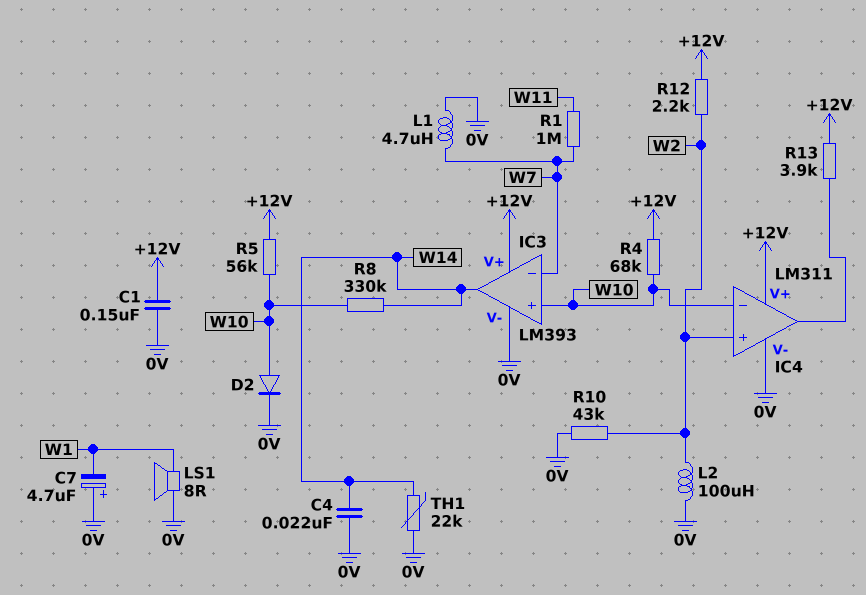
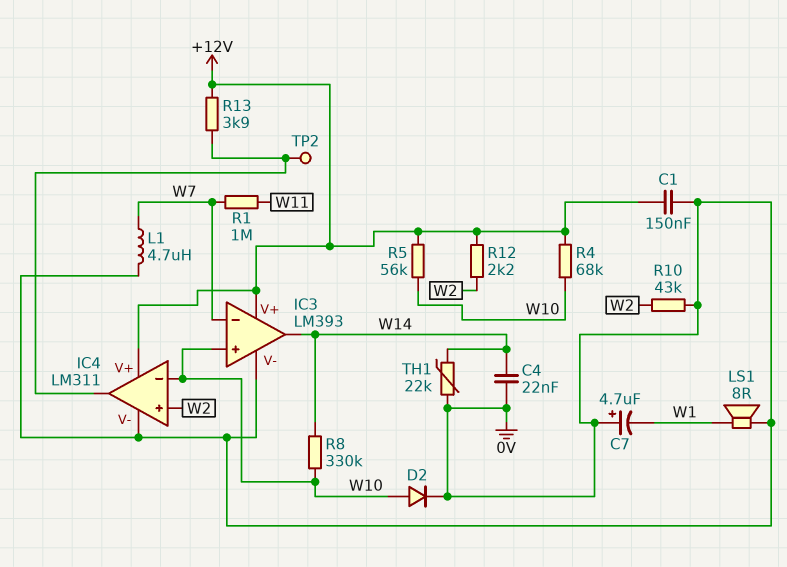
L2: 100uH (0V, W2) -> none
TP2: none -> test point (IC4/out)

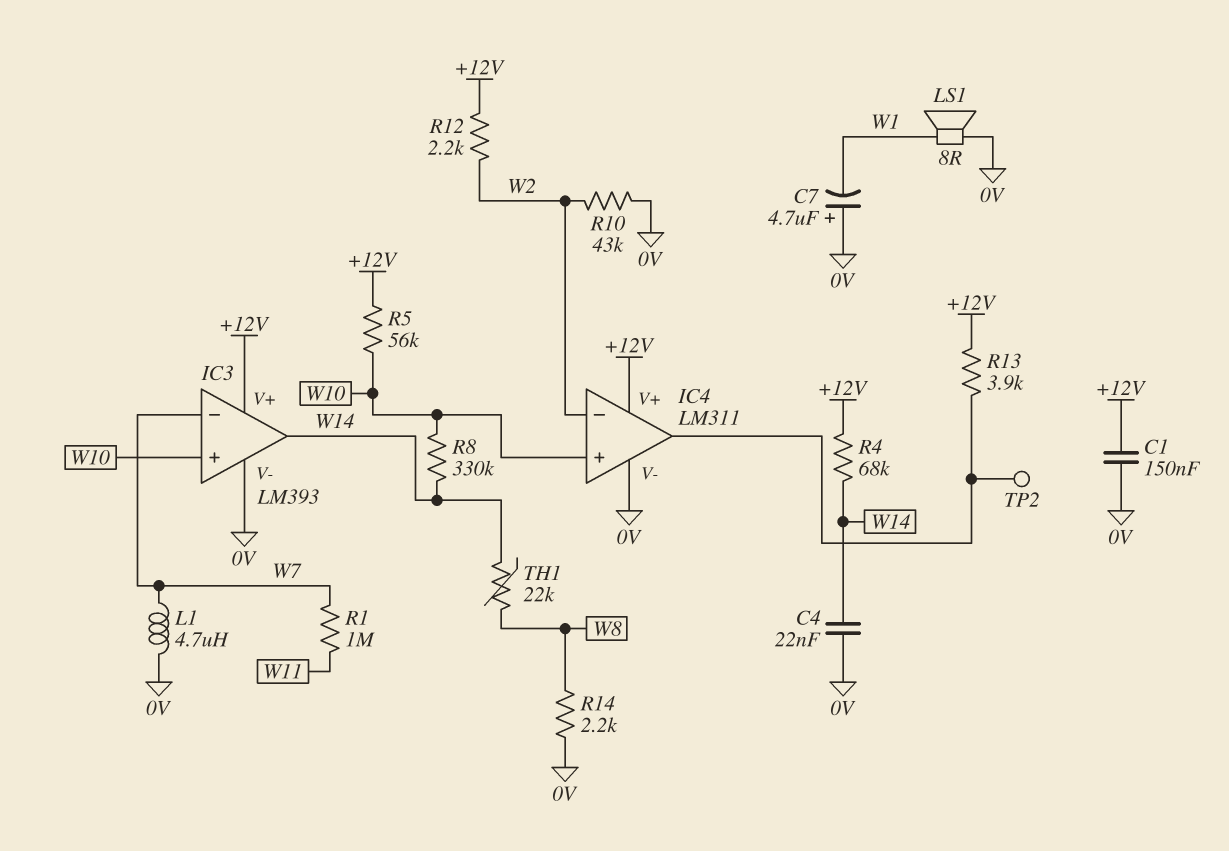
D2: diode (A W10, K 0V) -> none
IC4 pin in+: W2 -> W10
IC4 pin in-: W10 -> W2
R4: 68k (+12V, W10) -> 68k (+12V, W14)
R14: none -> 2.2k (0V, W8)
TH1: 22k (0V, W14) -> 22k (W8, W14)

